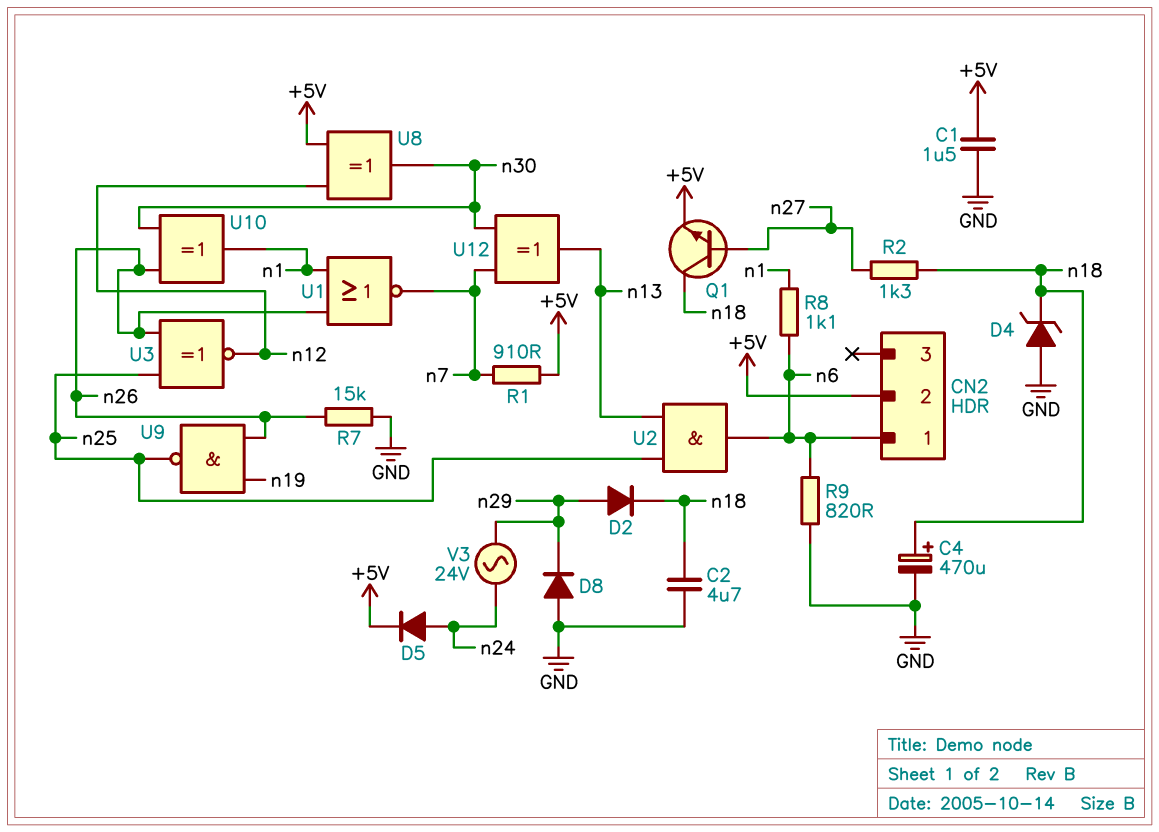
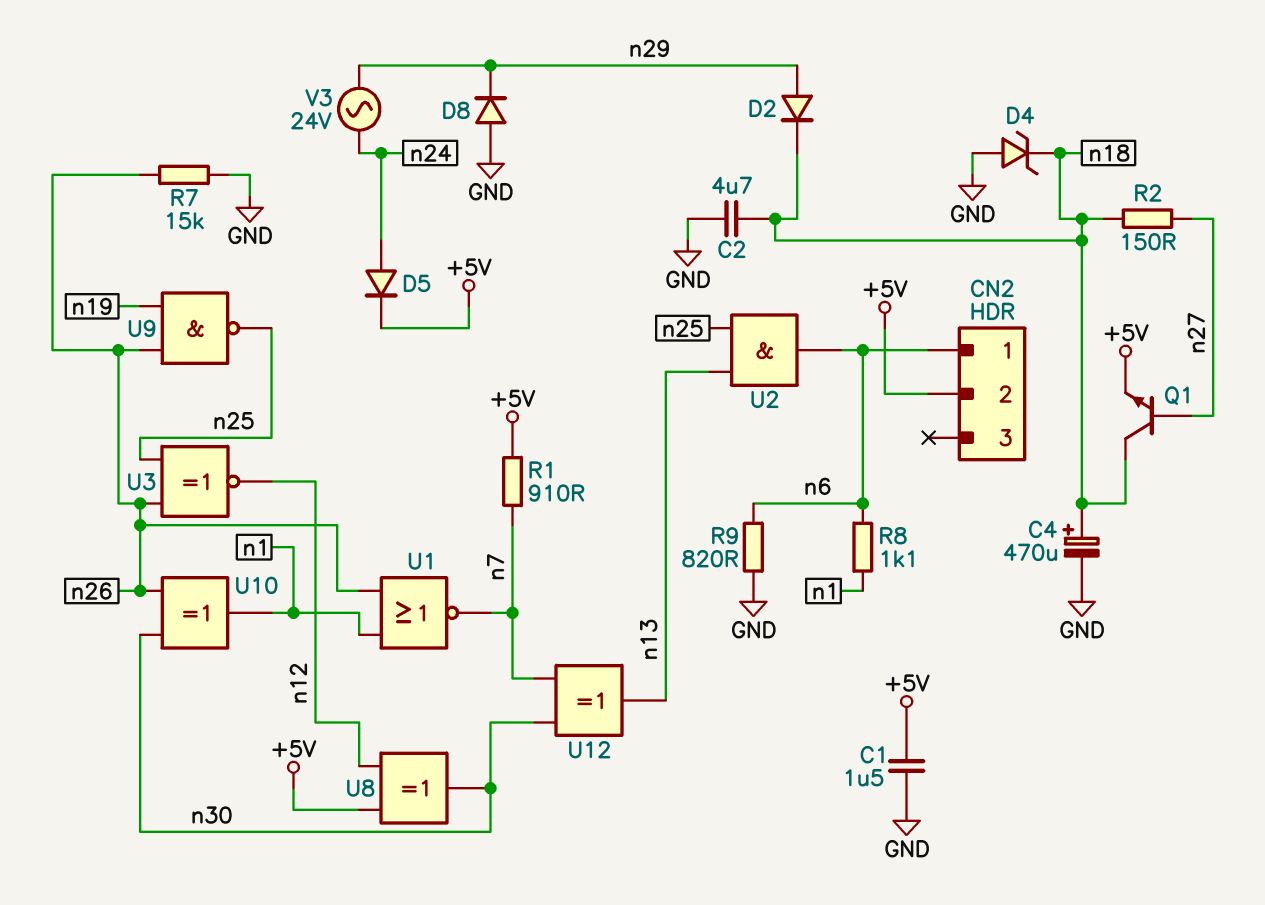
R2: 1.3k (n18, n27) -> 150 (n18, n27)

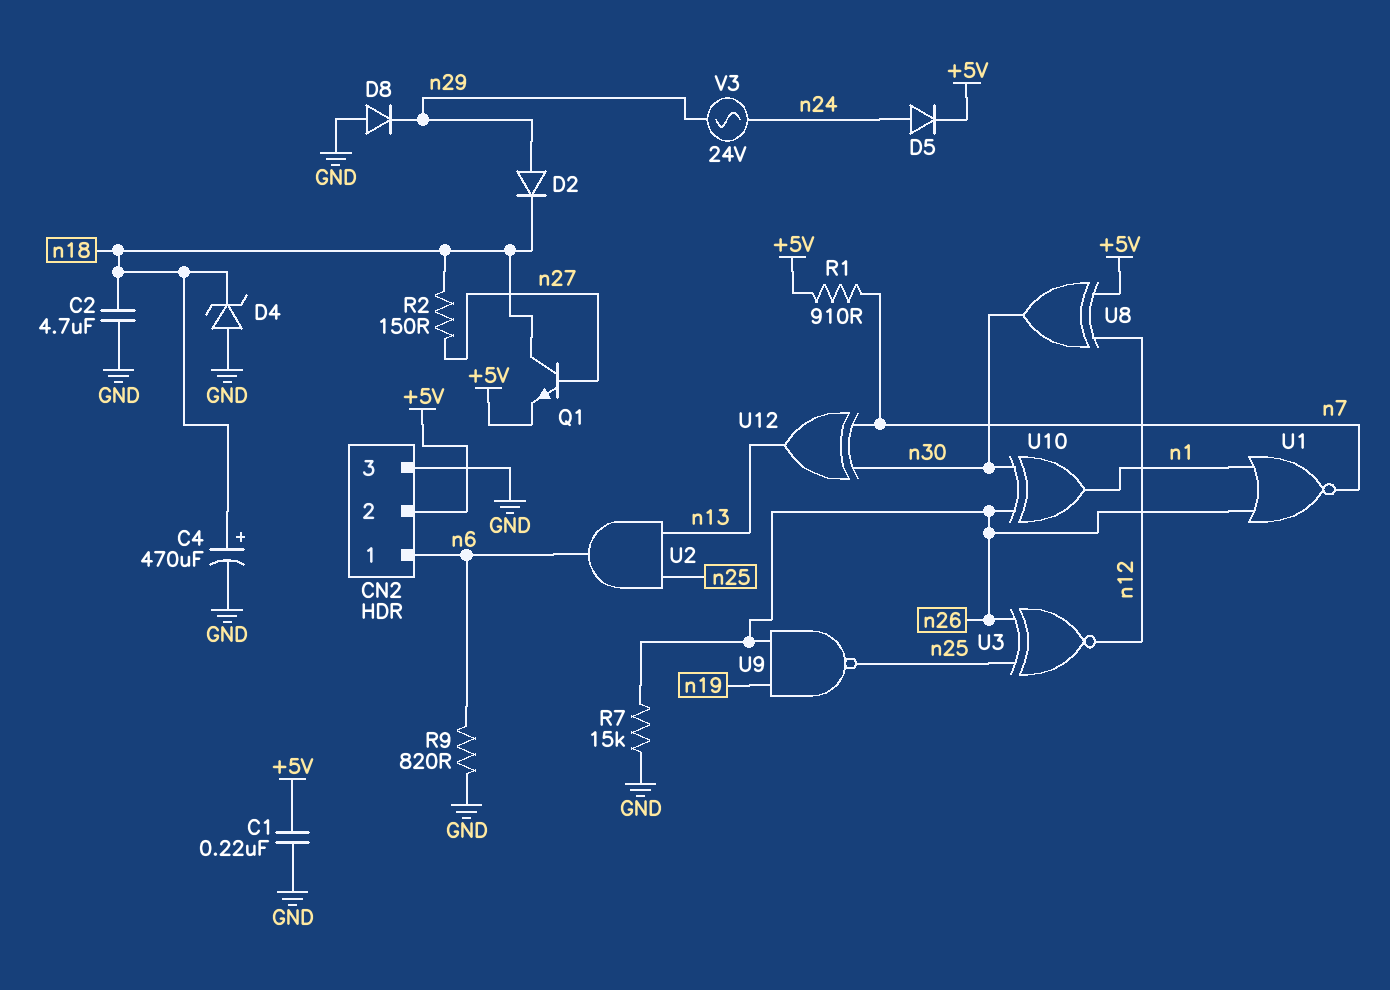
C1: 1.5uF (+5V, GND) -> 220nF (+5V, GND)
CN2 pin 3: none -> GND
R8: 1.1k (n1, n6) -> none

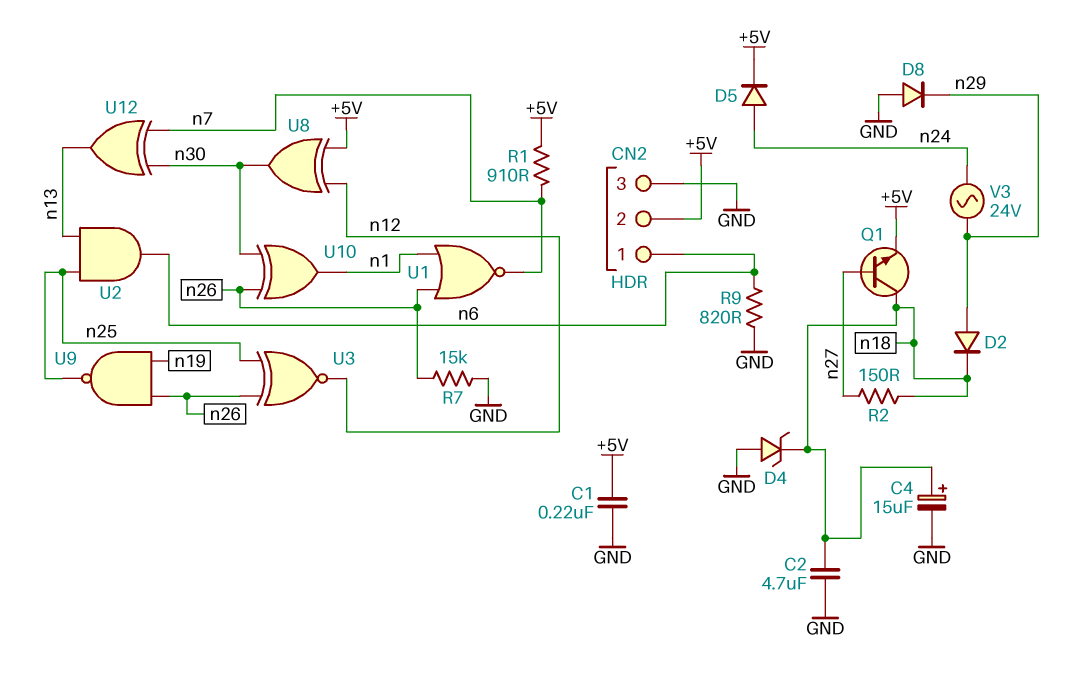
C4: 470uF (plus n18, minus GND) -> 15uF (plus n18, minus GND)

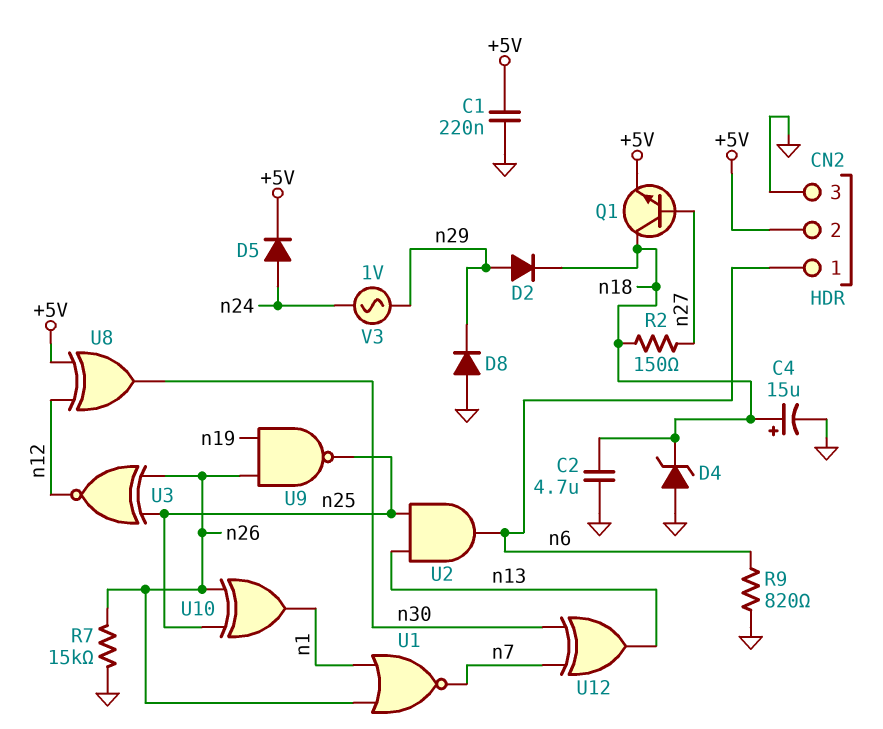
R1: 910 (+5V, n7) -> none
U10: XOR (in n26, in n30, out n1) -> XOR (in n25, in n26, out n1)
V3: AC 24V (n24, n29) -> AC 1V (n24, n29)

